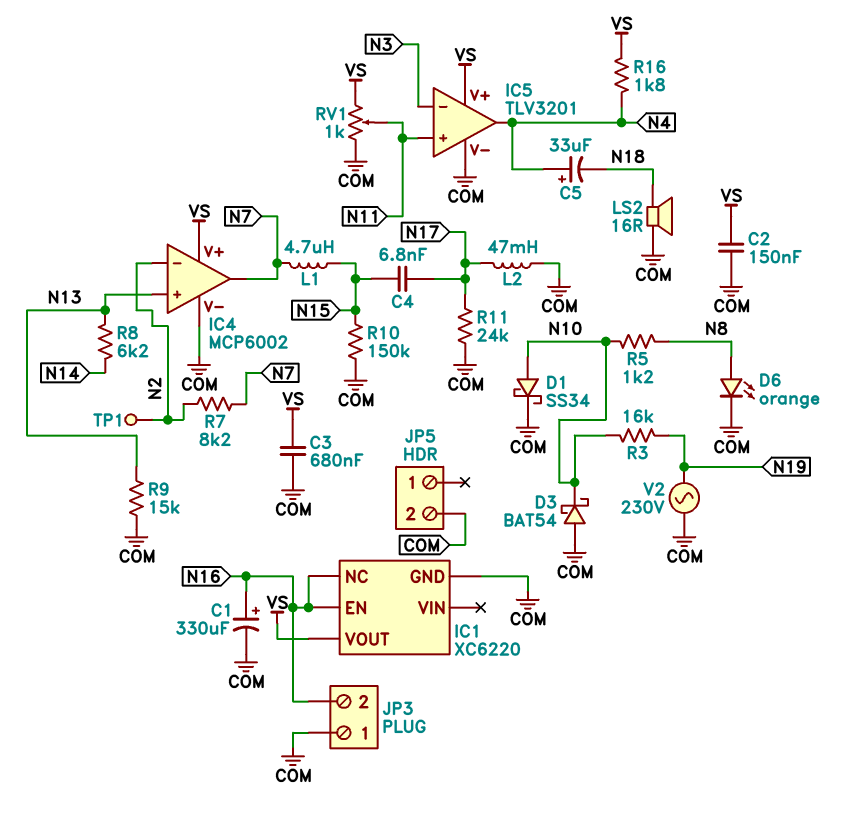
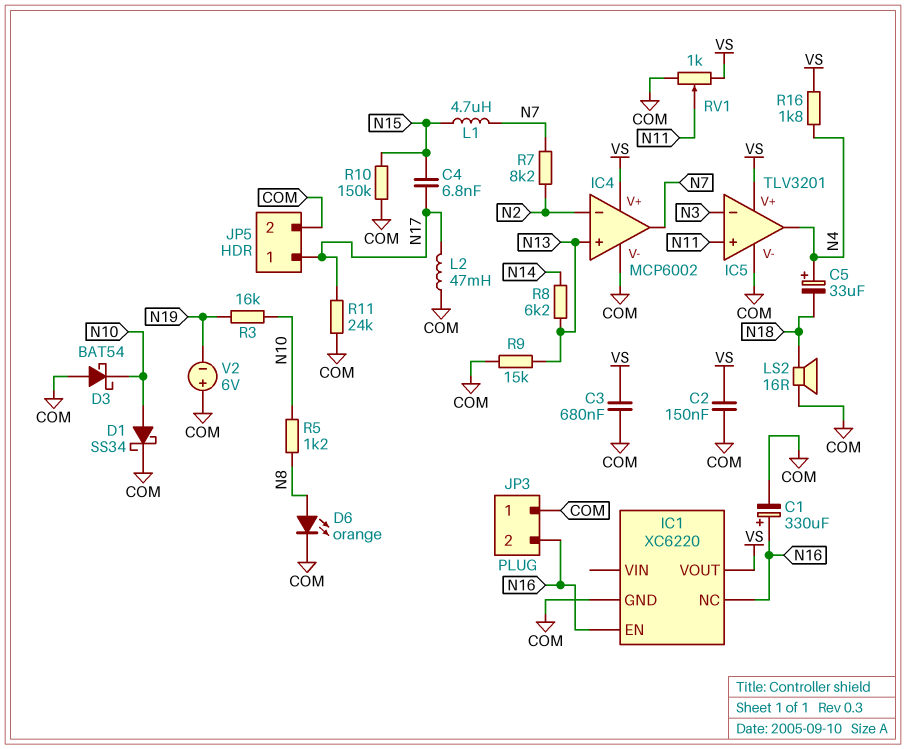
JP5 pin 1: none -> N17
TP1: test point (N2) -> none
V2: AC 230V (COM, N19) -> 6V (plus COM, minus N19)

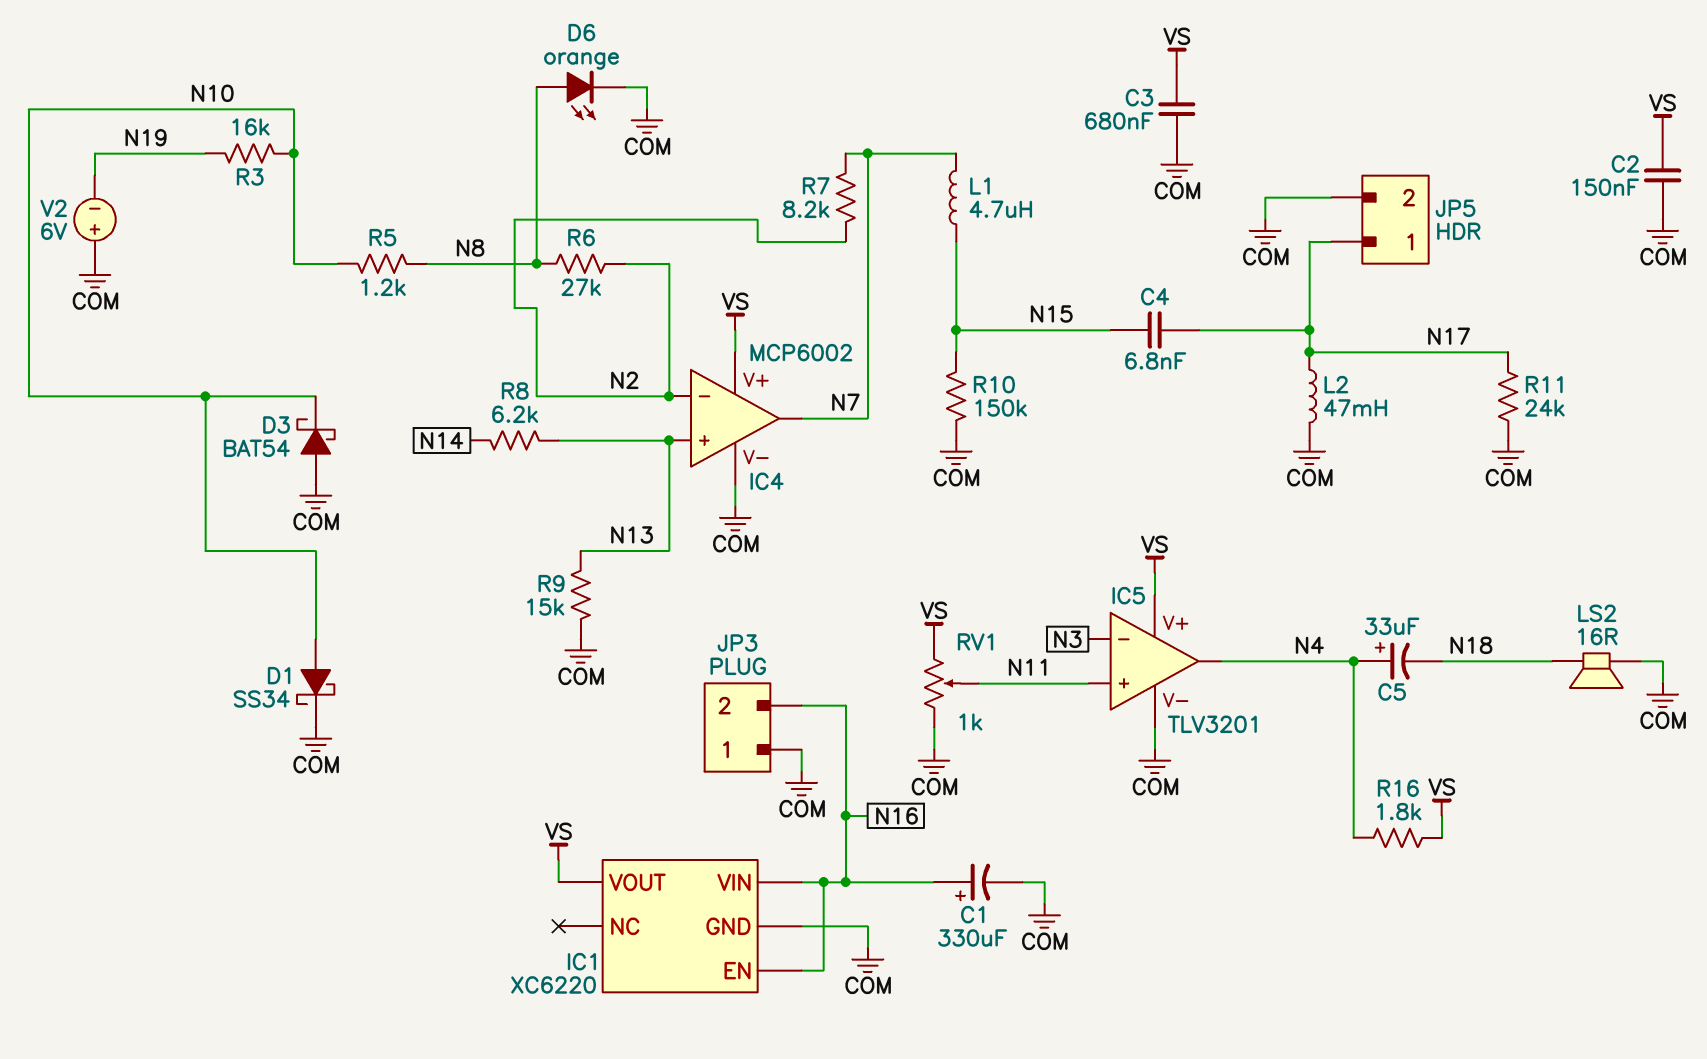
IC1 pin NC: N16 -> none
IC1 pin VIN: none -> N16
R6: none -> 27k (N2, N8)

